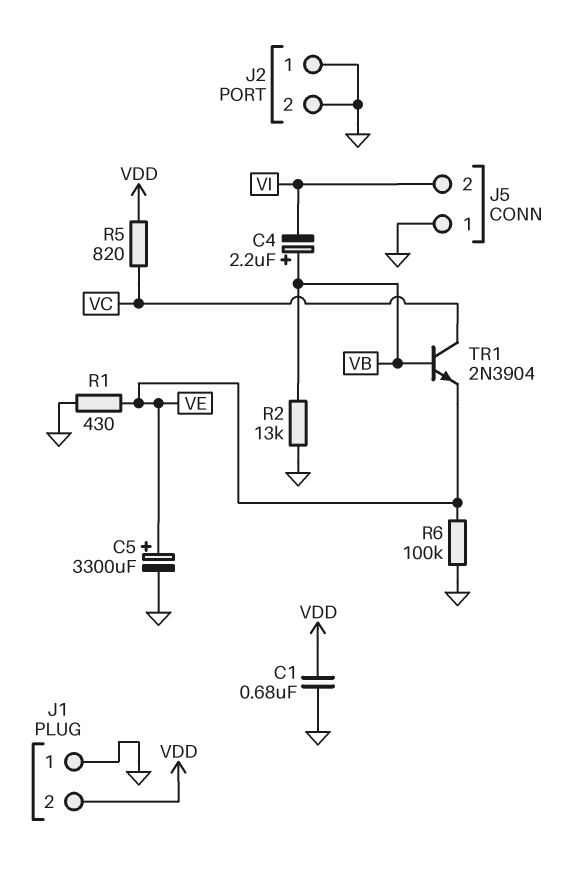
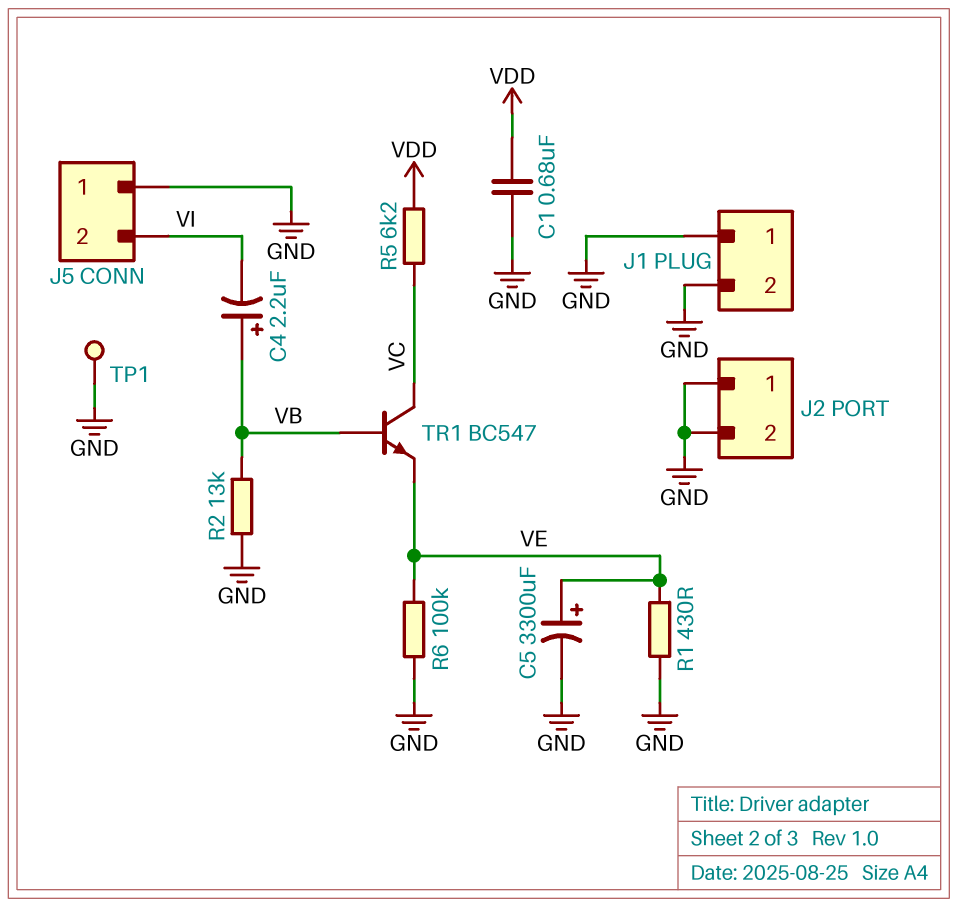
J1 pin 2: VDD -> GND
R5: 820 (VC, VDD) -> 6.2k (VC, VDD)
TP1: none -> test point (GND)
TR1: NPN 2N3904 (B VB, C VC, E VE) -> NPN BC547 (B VB, C VC, E VE)

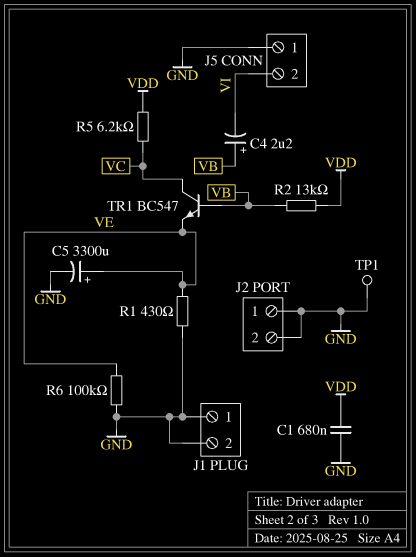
R2: 13k (GND, VB) -> 13k (VB, VDD)

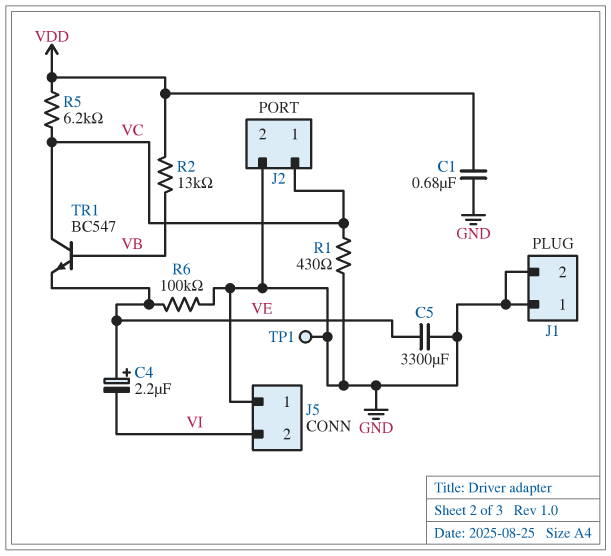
C4: 2.2uF (plus VB, minus VI) -> 2.2uF (plus VE, minus VI)
C5: 3300uF (plus VE, minus GND) -> 3300uF (GND, VE)
J2 pin 1: GND -> VC
R1: 430 (GND, VE) -> 430 (GND, VC)

